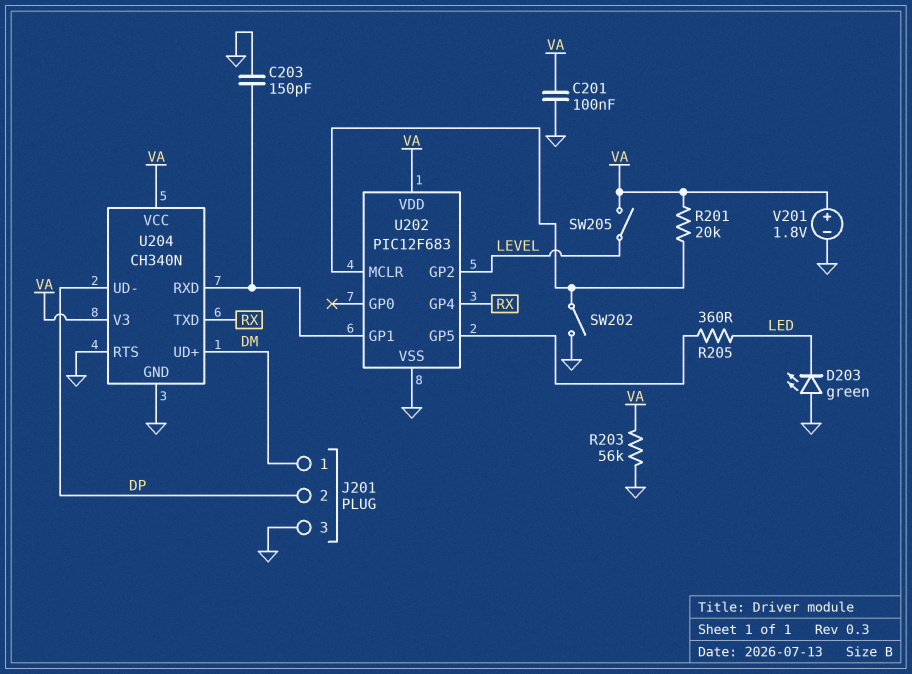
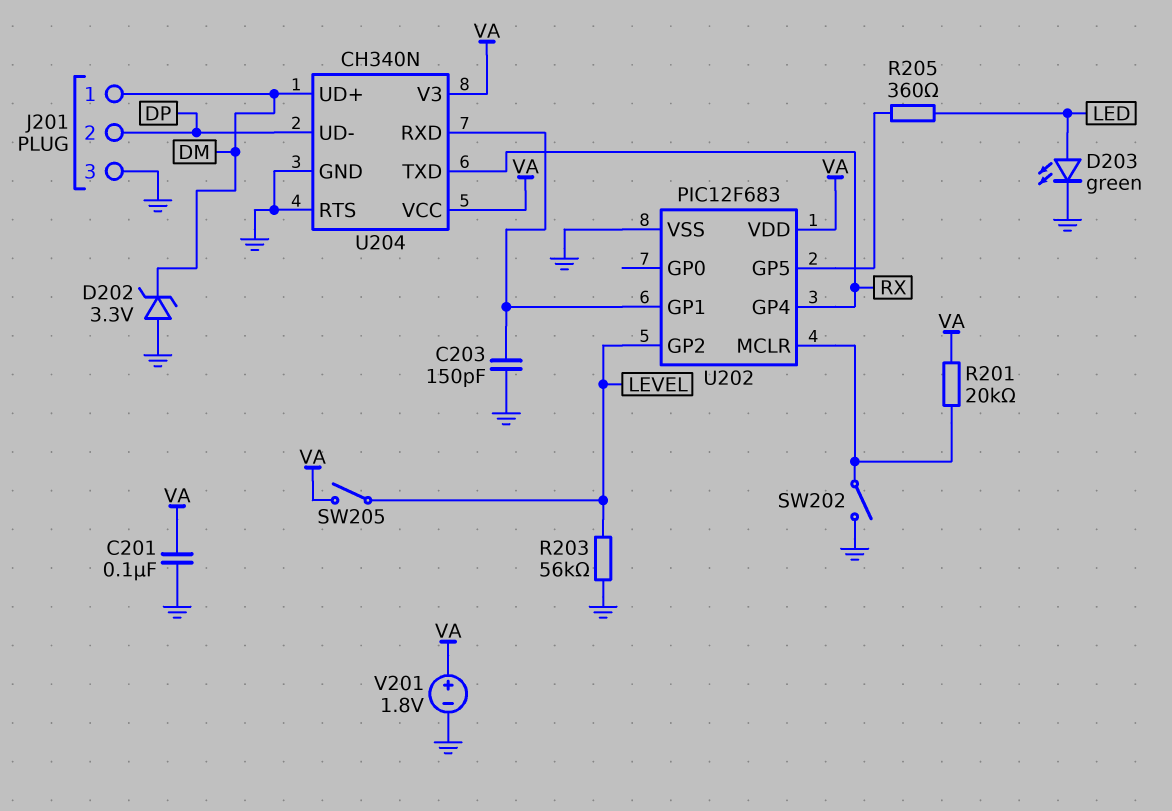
D202: none -> zener 3.3V (A GND, K DM)
D203: LED green (A GND, K LED) -> LED green (A LED, K GND)
R203: 56k (GND, VA) -> 56k (GND, LEVEL)

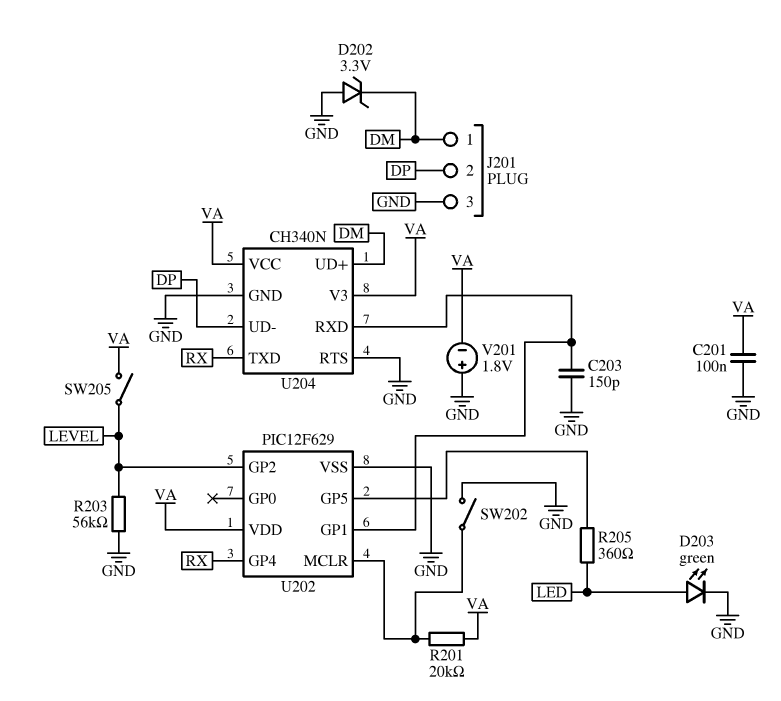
U202: PIC12F683 -> PIC12F629
V201: 1.8V (plus VA, minus GND) -> 1.8V (plus GND, minus VA)

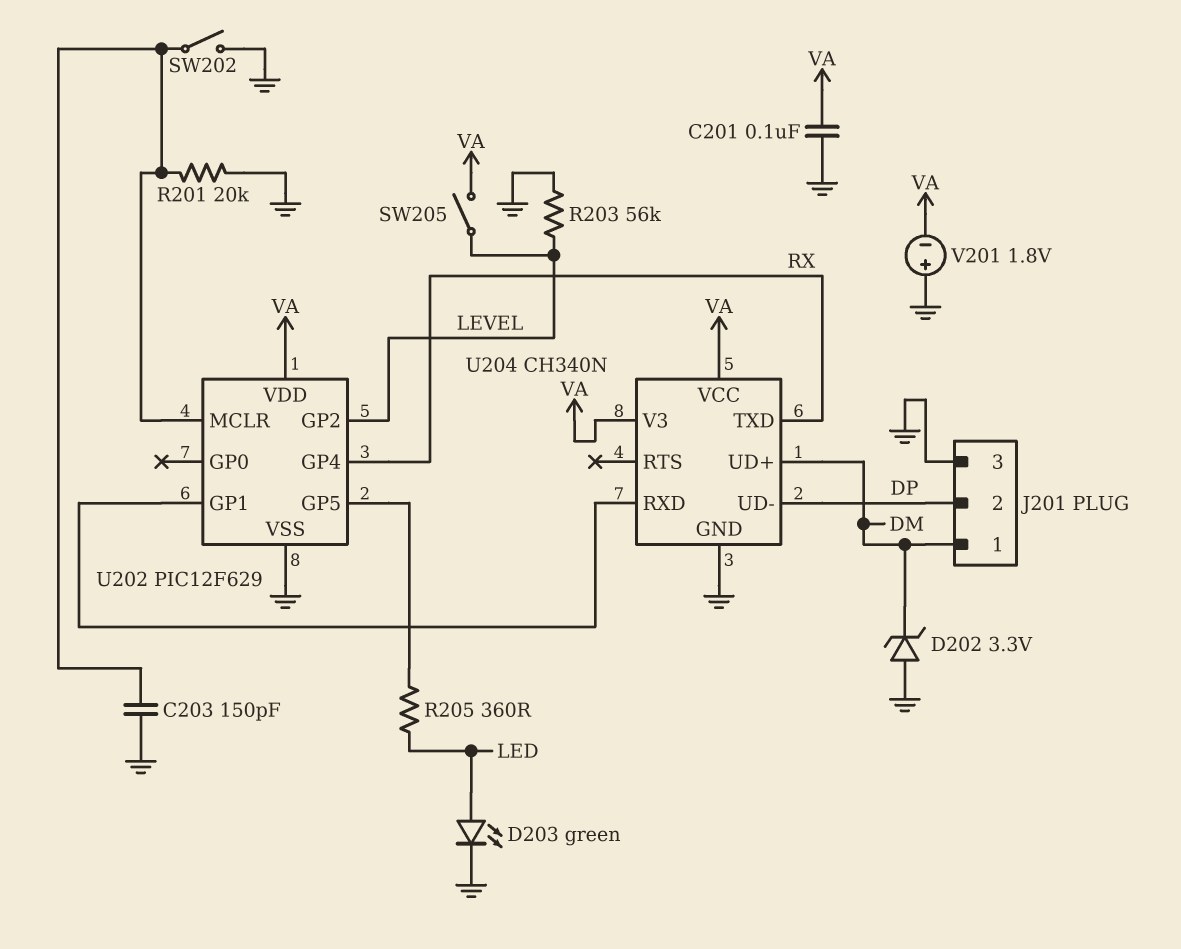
C203: 150pF (GND, U202/GP1) -> 150pF (GND, U202/MCLR)
R201: 20k (U202/MCLR, VA) -> 20k (GND, U202/MCLR)
U204 pin RTS: GND -> none

